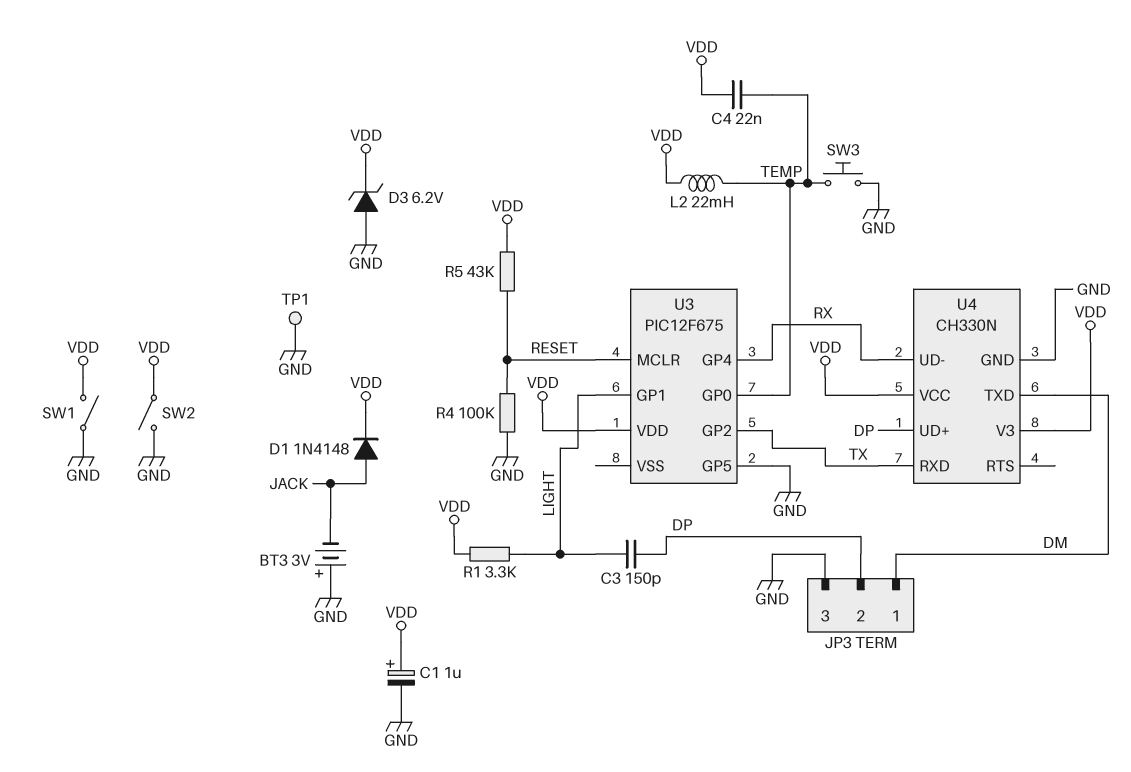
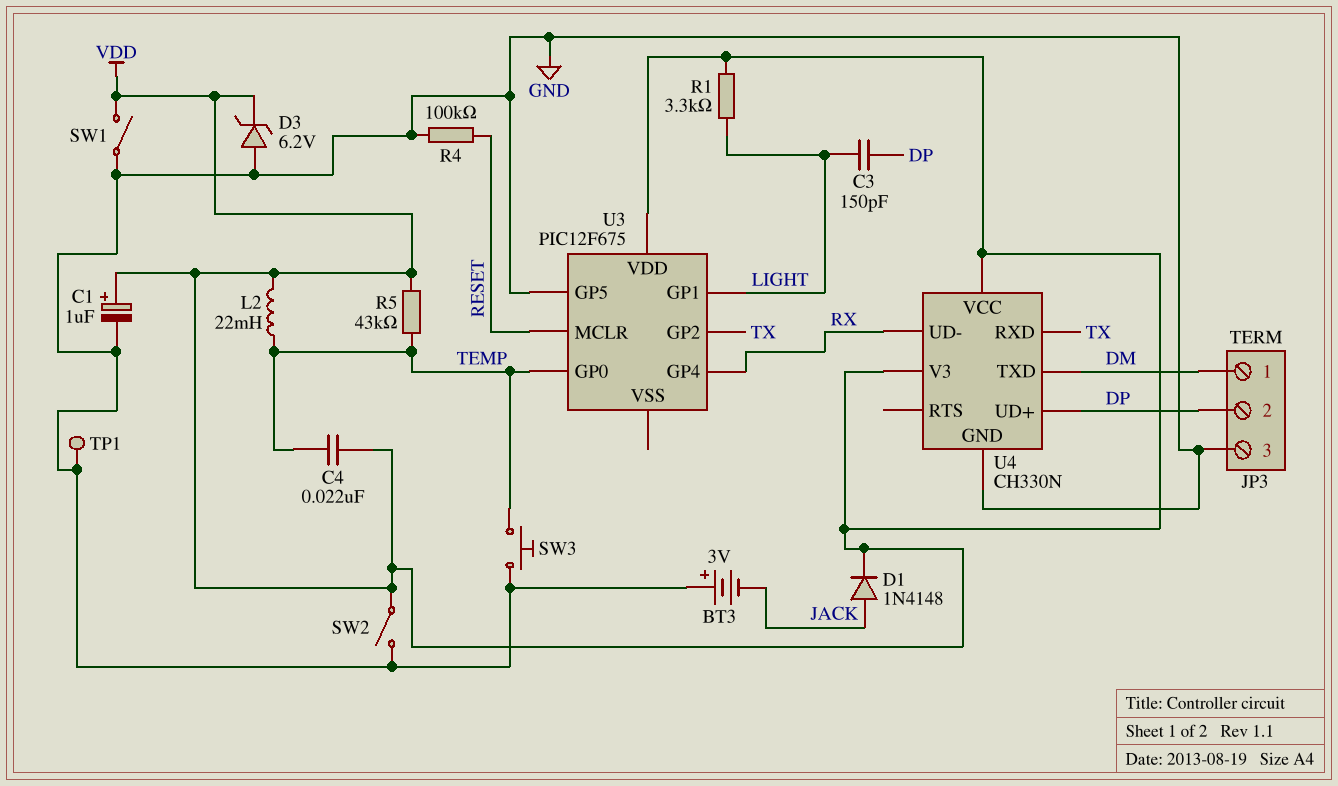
R5: 43k (RESET, VDD) -> 43k (TEMP, VDD)

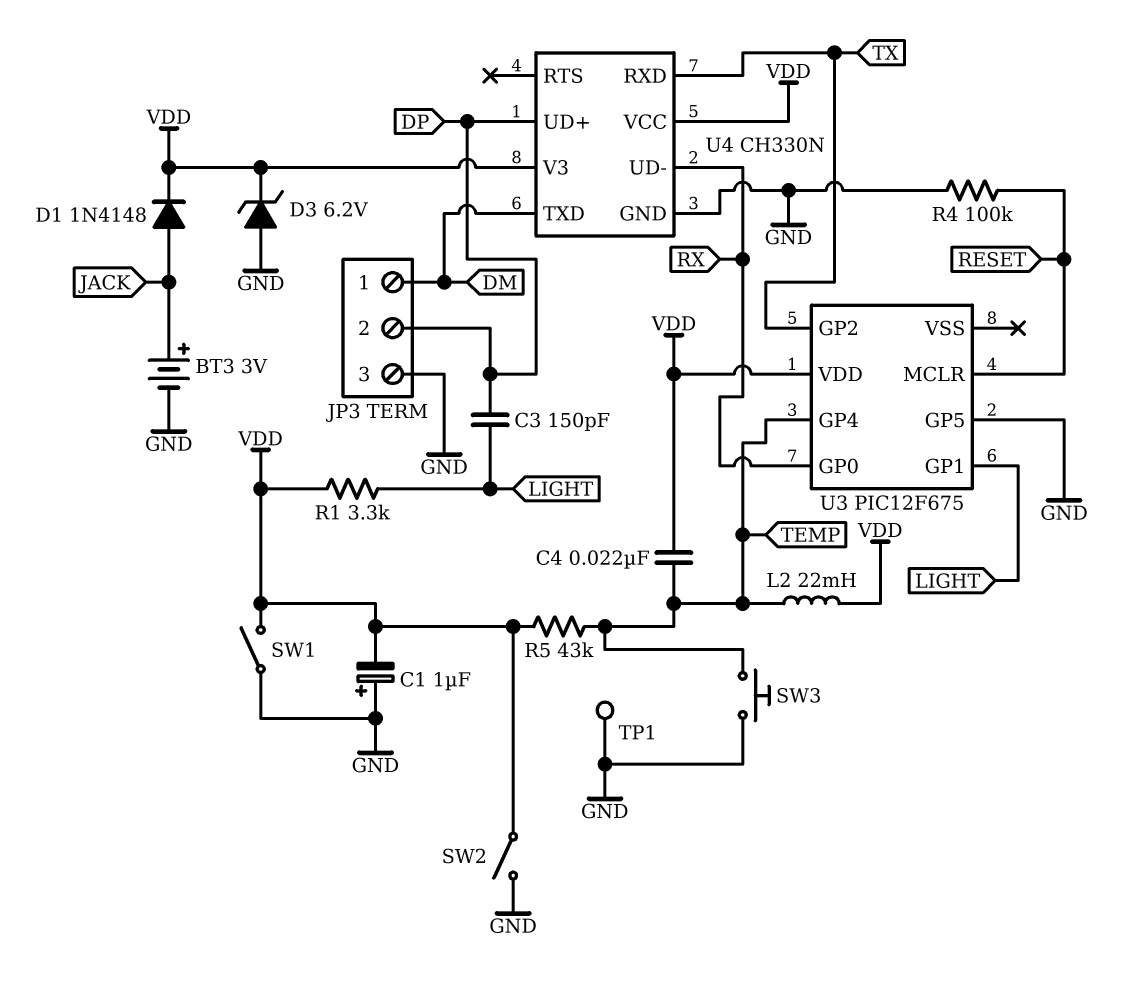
BT3: 3V (plus GND, minus JACK) -> 3V (plus JACK, minus GND)
C1: 1uF (plus VDD, minus GND) -> 1uF (plus GND, minus VDD)
U3 pin GP0: TEMP -> RX
U3 pin GP4: RX -> TEMP

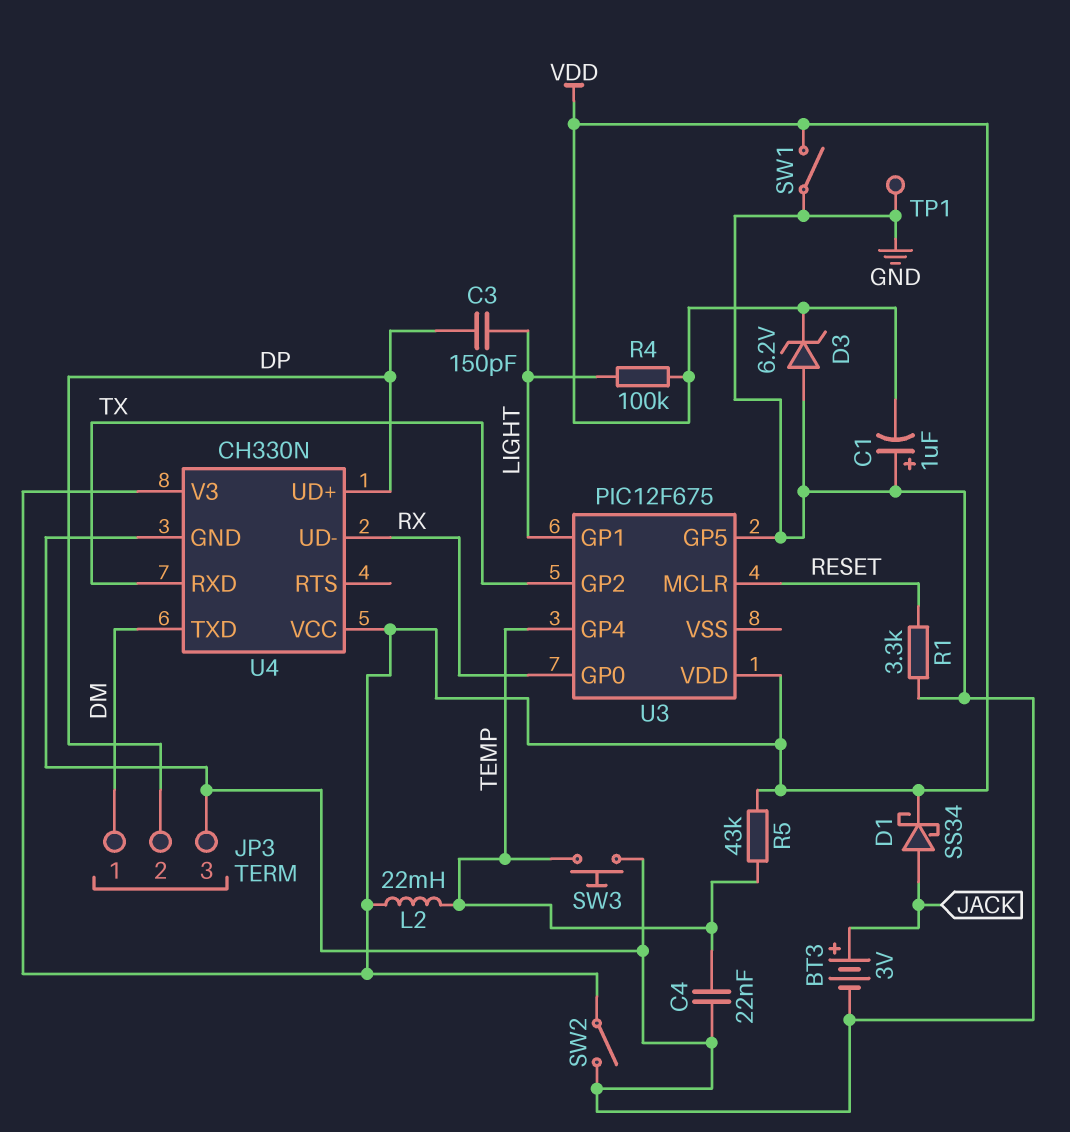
C4: 22nF (TEMP, VDD) -> 22nF (GND, TEMP)
D1: diode 1N4148 (A JACK, K VDD) -> schottky SS34 (A JACK, K VDD)
R1: 3.3k (LIGHT, VDD) -> 3.3k (GND, RESET)
R4: 100k (GND, RESET) -> 100k (LIGHT, VDD)

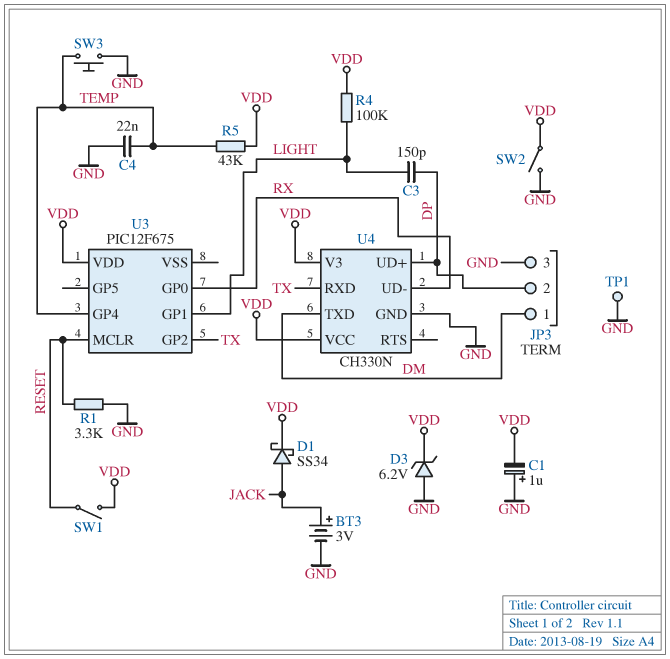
L2: 22mH (TEMP, VDD) -> none
SW1: switch (GND, VDD) -> switch (RESET, VDD)
U3 pin GP5: GND -> none

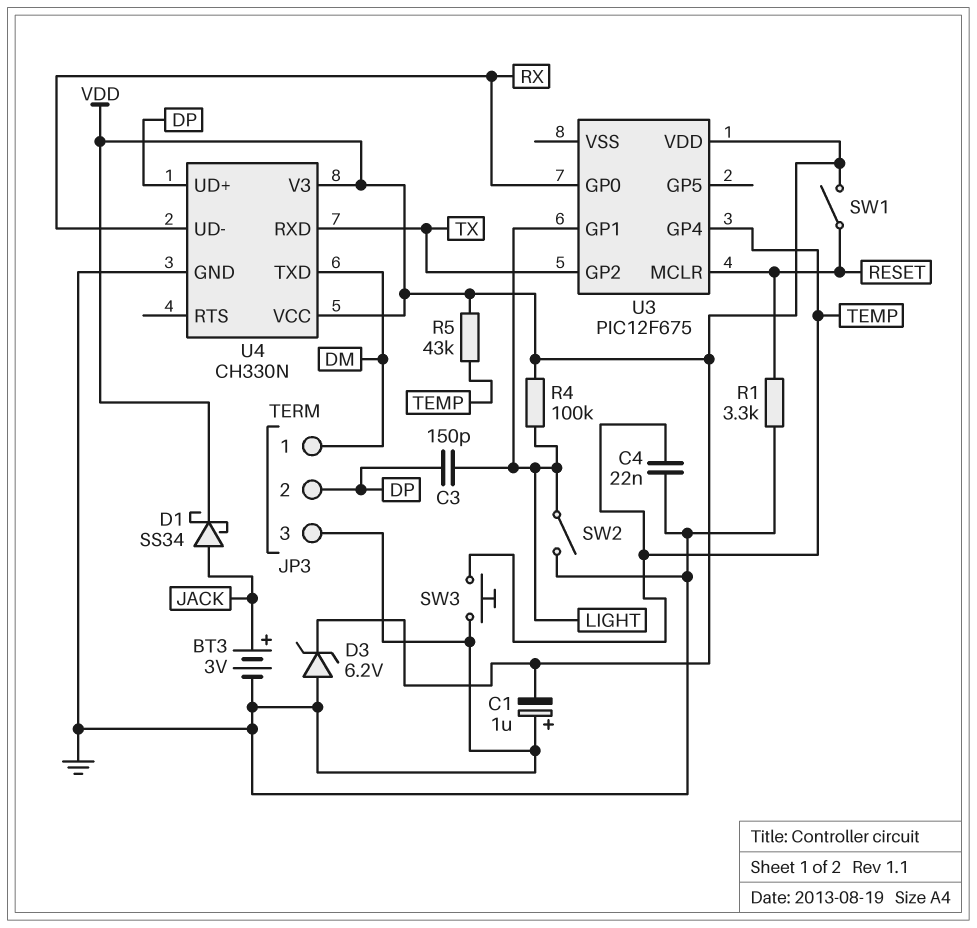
SW2: switch (GND, VDD) -> switch (GND, LIGHT)
TP1: test point (GND) -> none

